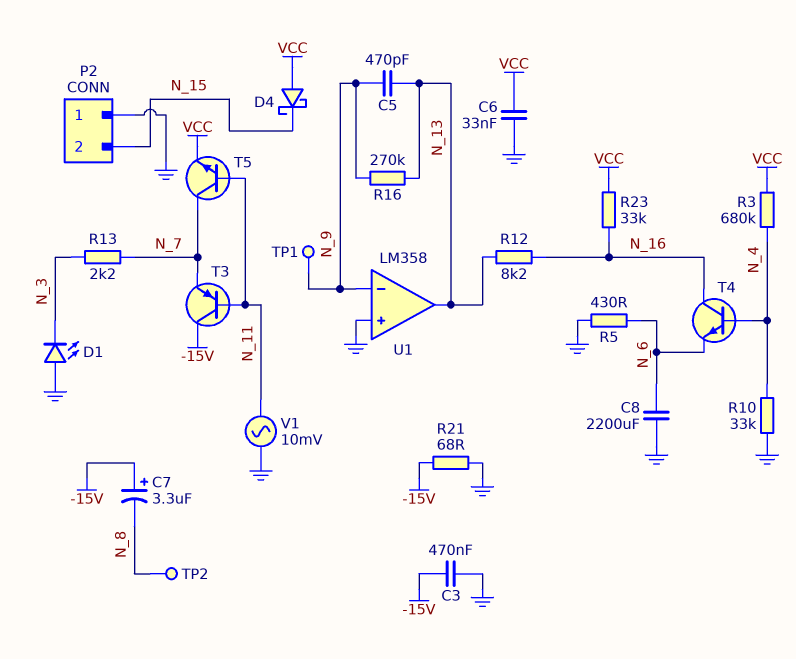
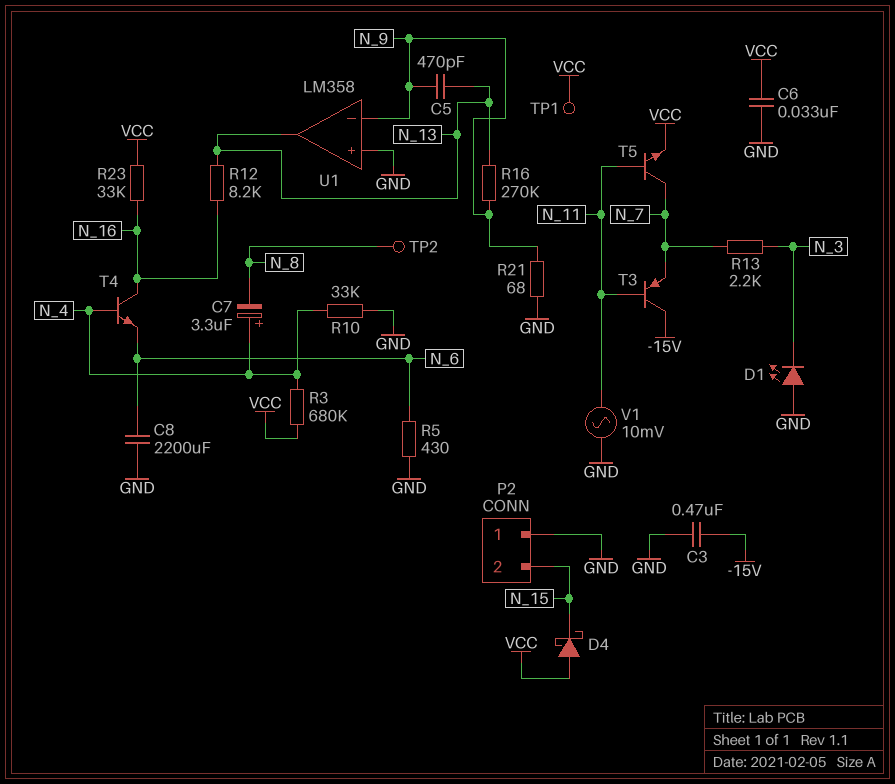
C7: 3.3uF (plus -15V, minus N_8) -> 3.3uF (plus N_4, minus N_8)
R21: 68 (-15V, GND) -> 68 (GND, N_9)
TP1: test point (N_9) -> test point (VCC)

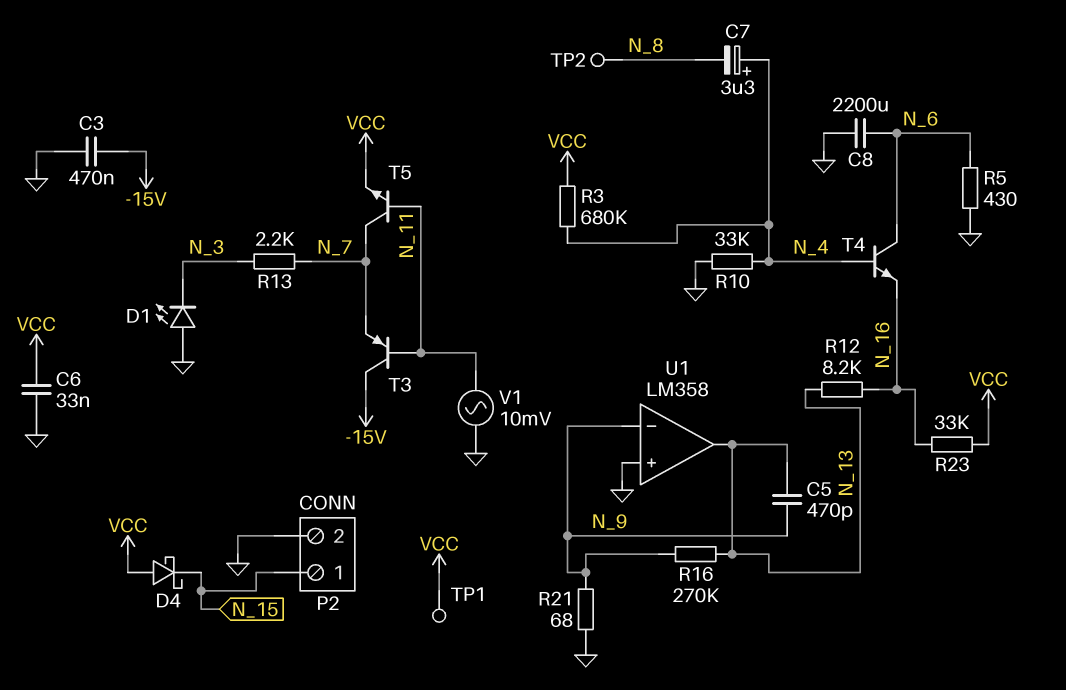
P2 pin 1: GND -> N_15
P2 pin 2: N_15 -> GND
T4: NPN (B N_4, C N_16, E N_6) -> NPN (B N_4, C N_6, E N_16)

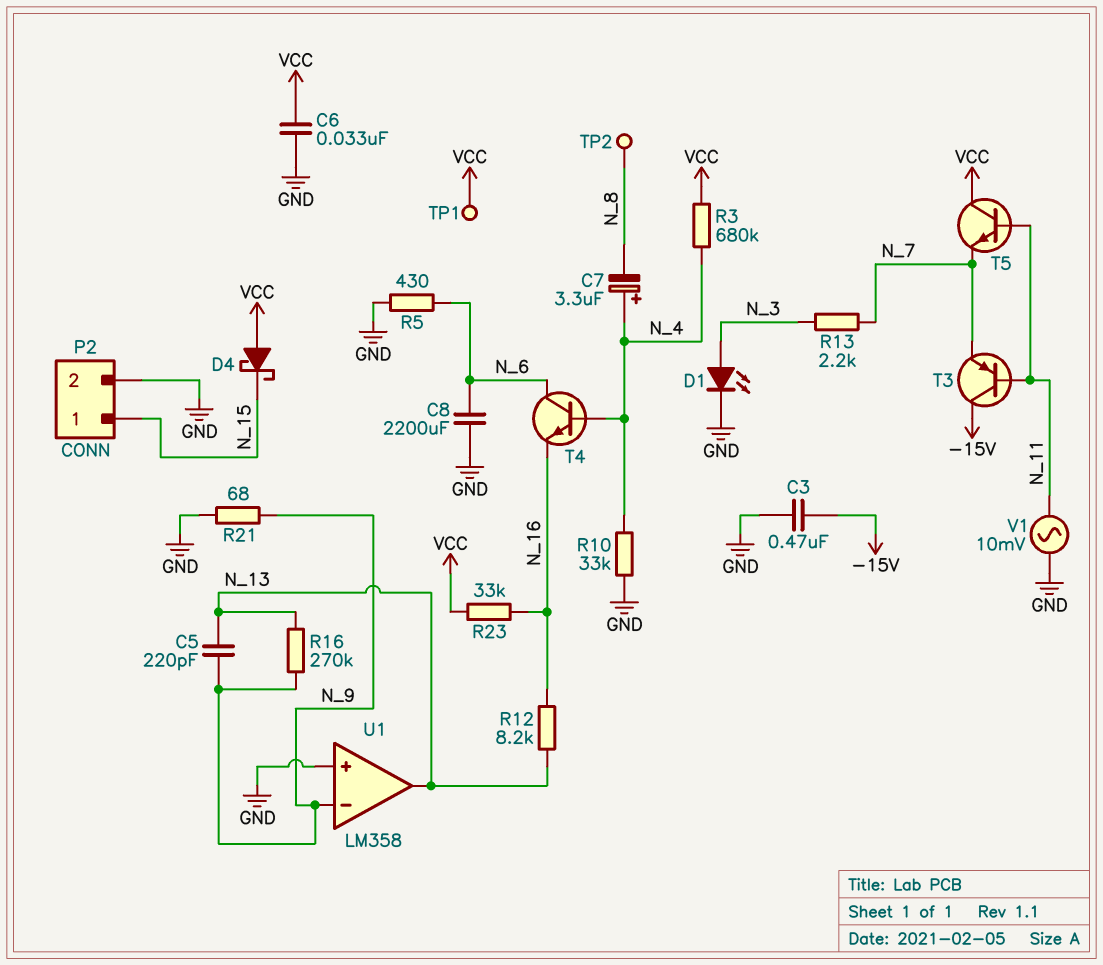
C5: 470pF (N_9, N_13) -> 220pF (N_9, N_13)
D1: LED (A GND, K N_3) -> LED (A N_3, K GND)
T5: NPN (B N_11, C N_7, E VCC) -> NPN (B N_11, C VCC, E N_7)

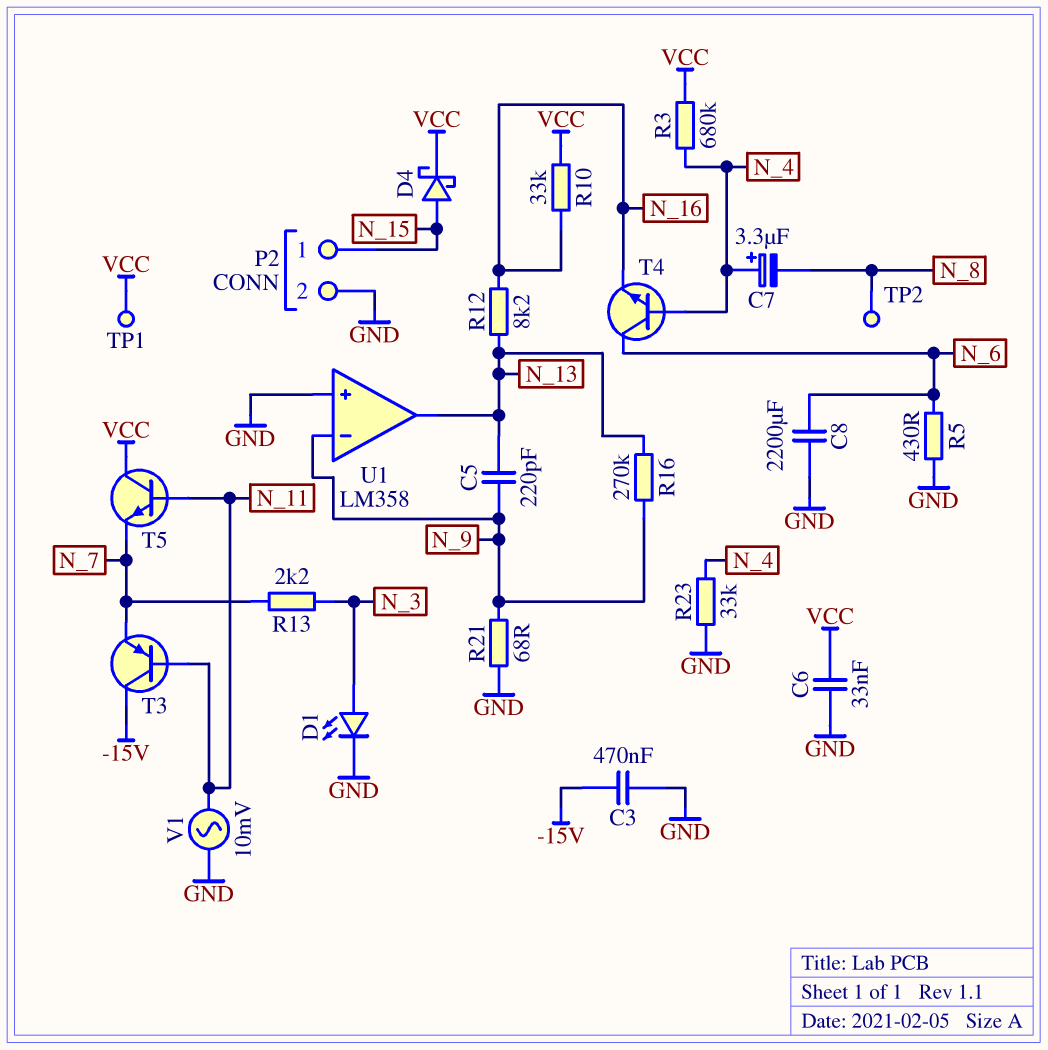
D4: schottky (A VCC, K N_15) -> schottky (A N_15, K VCC)
R10: 33k (GND, N_4) -> 33k (N_16, VCC)
R23: 33k (N_16, VCC) -> 33k (GND, N_4)

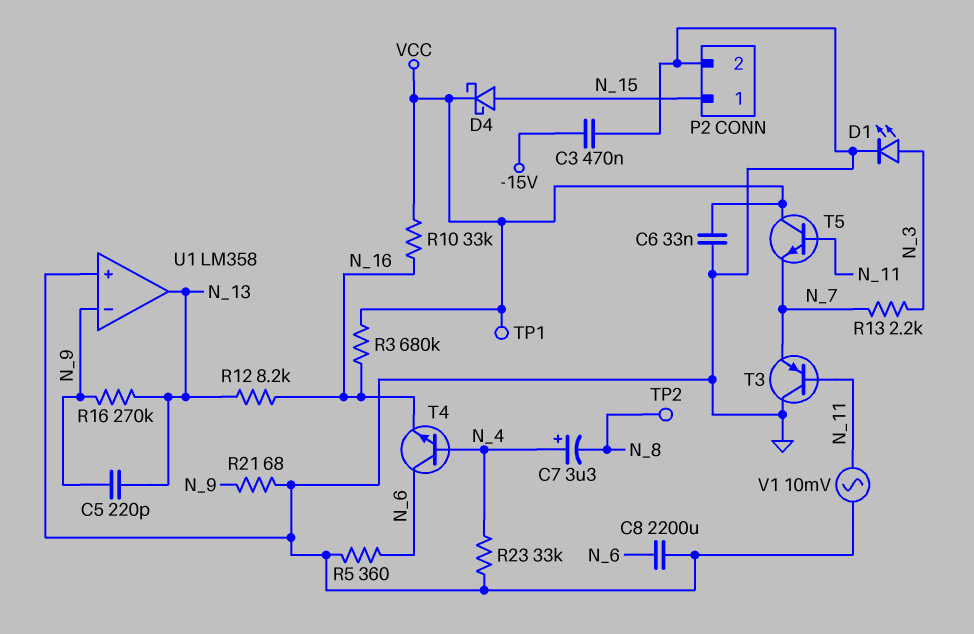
R3: 680k (N_4, VCC) -> 680k (N_16, VCC)
R5: 430 (GND, N_6) -> 360 (GND, N_6)
T3: PNP (B N_11, C -15V, E N_7) -> PNP (B N_11, C GND, E N_7)

